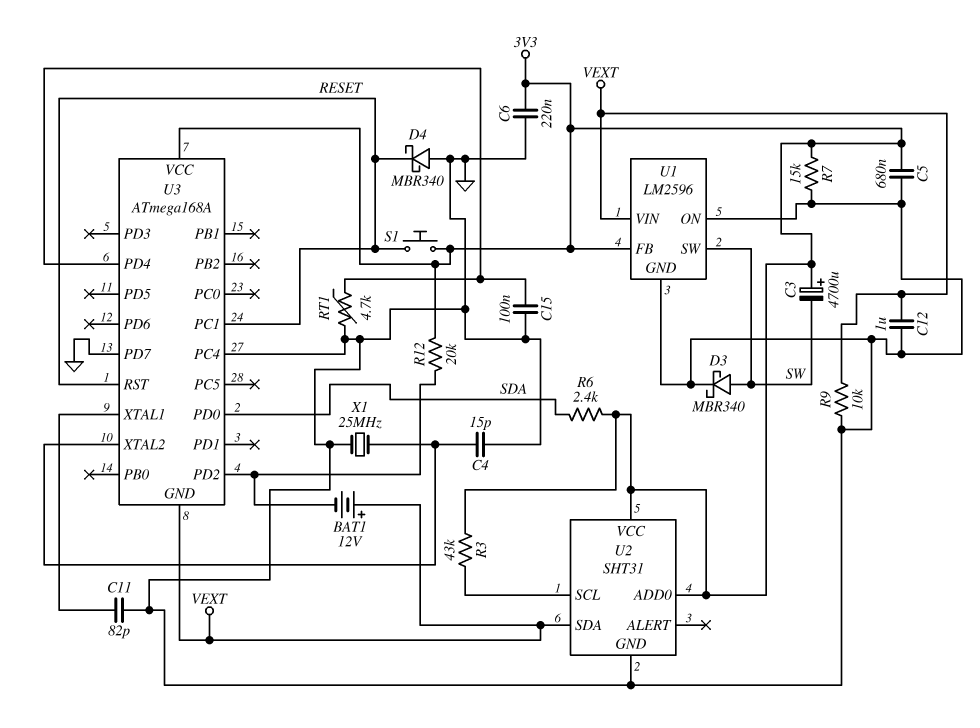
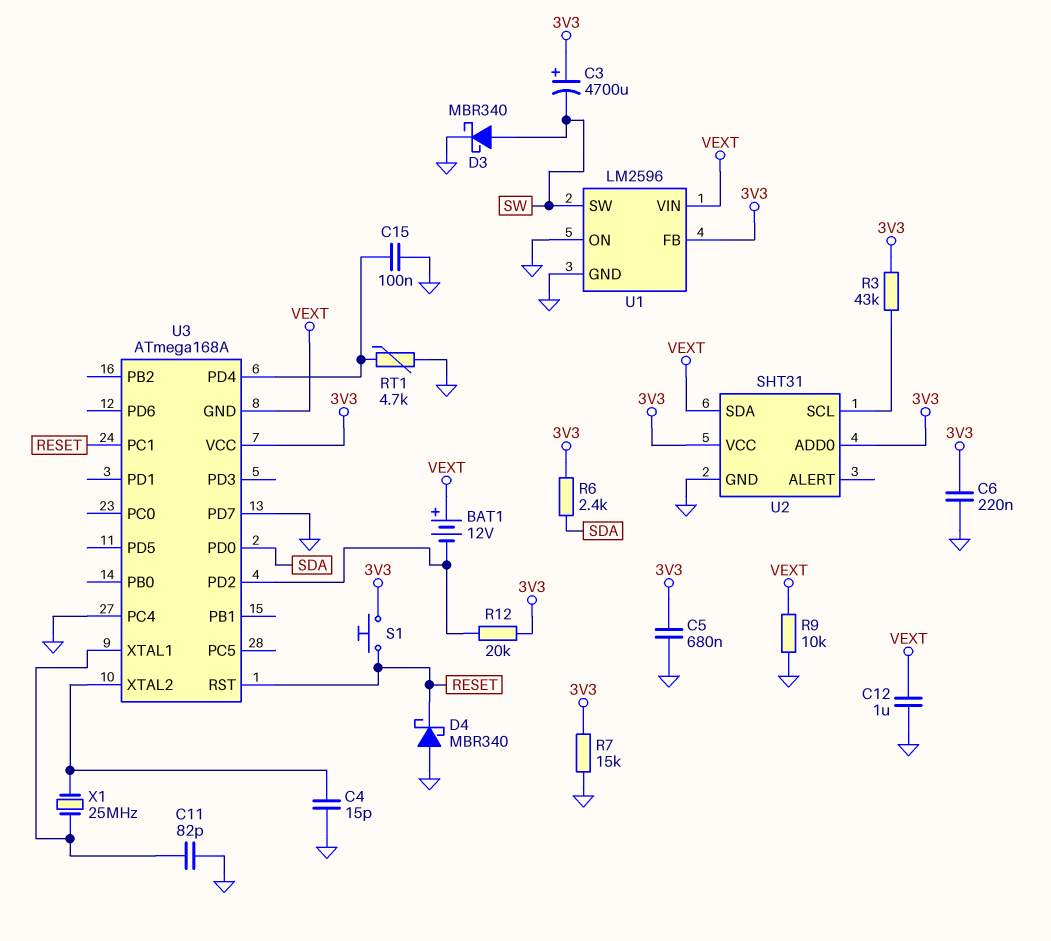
X1: 25MHz (GND, U3/XTAL2) -> 25MHz (U3/XTAL1, U3/XTAL2)

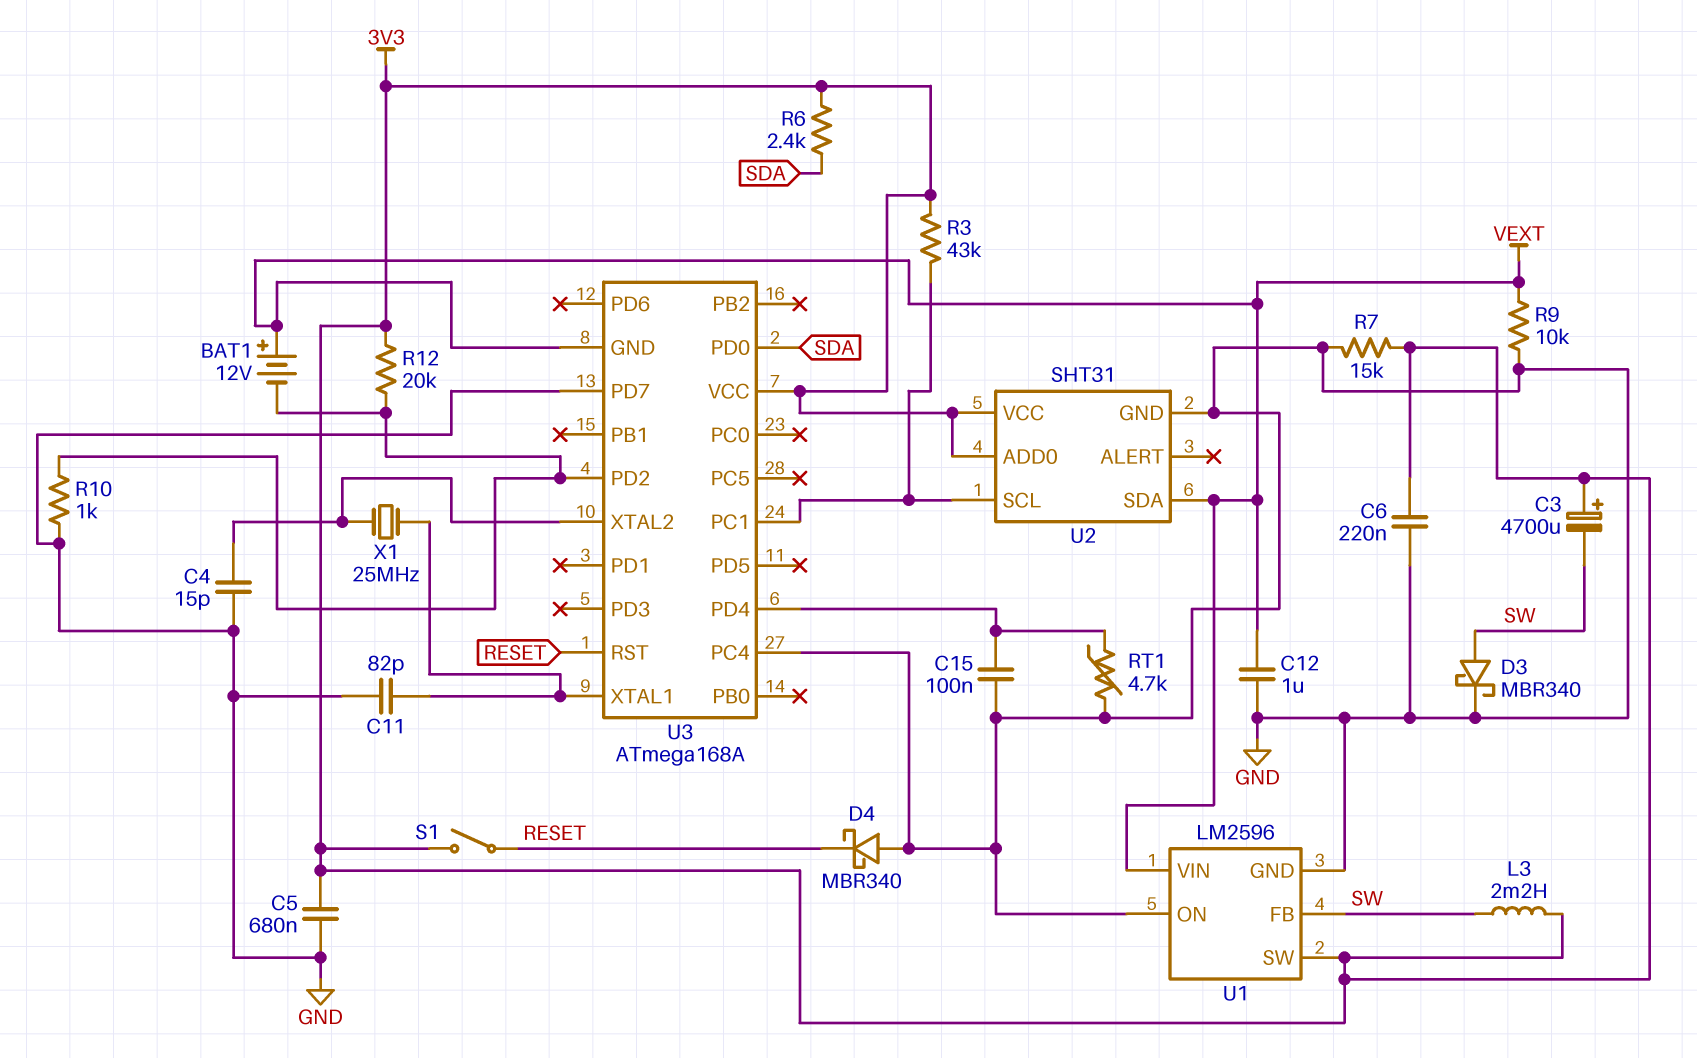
L3: none -> 2.2mH (3V3, SW)
R10: none -> 1k (GND, U3/PD2)
S1: button (3V3, RESET) -> switch (3V3, RESET)
U1 pin FB: 3V3 -> SW
U1 pin SW: SW -> 3V3
U3 pin PC1: RESET -> U2/SCL

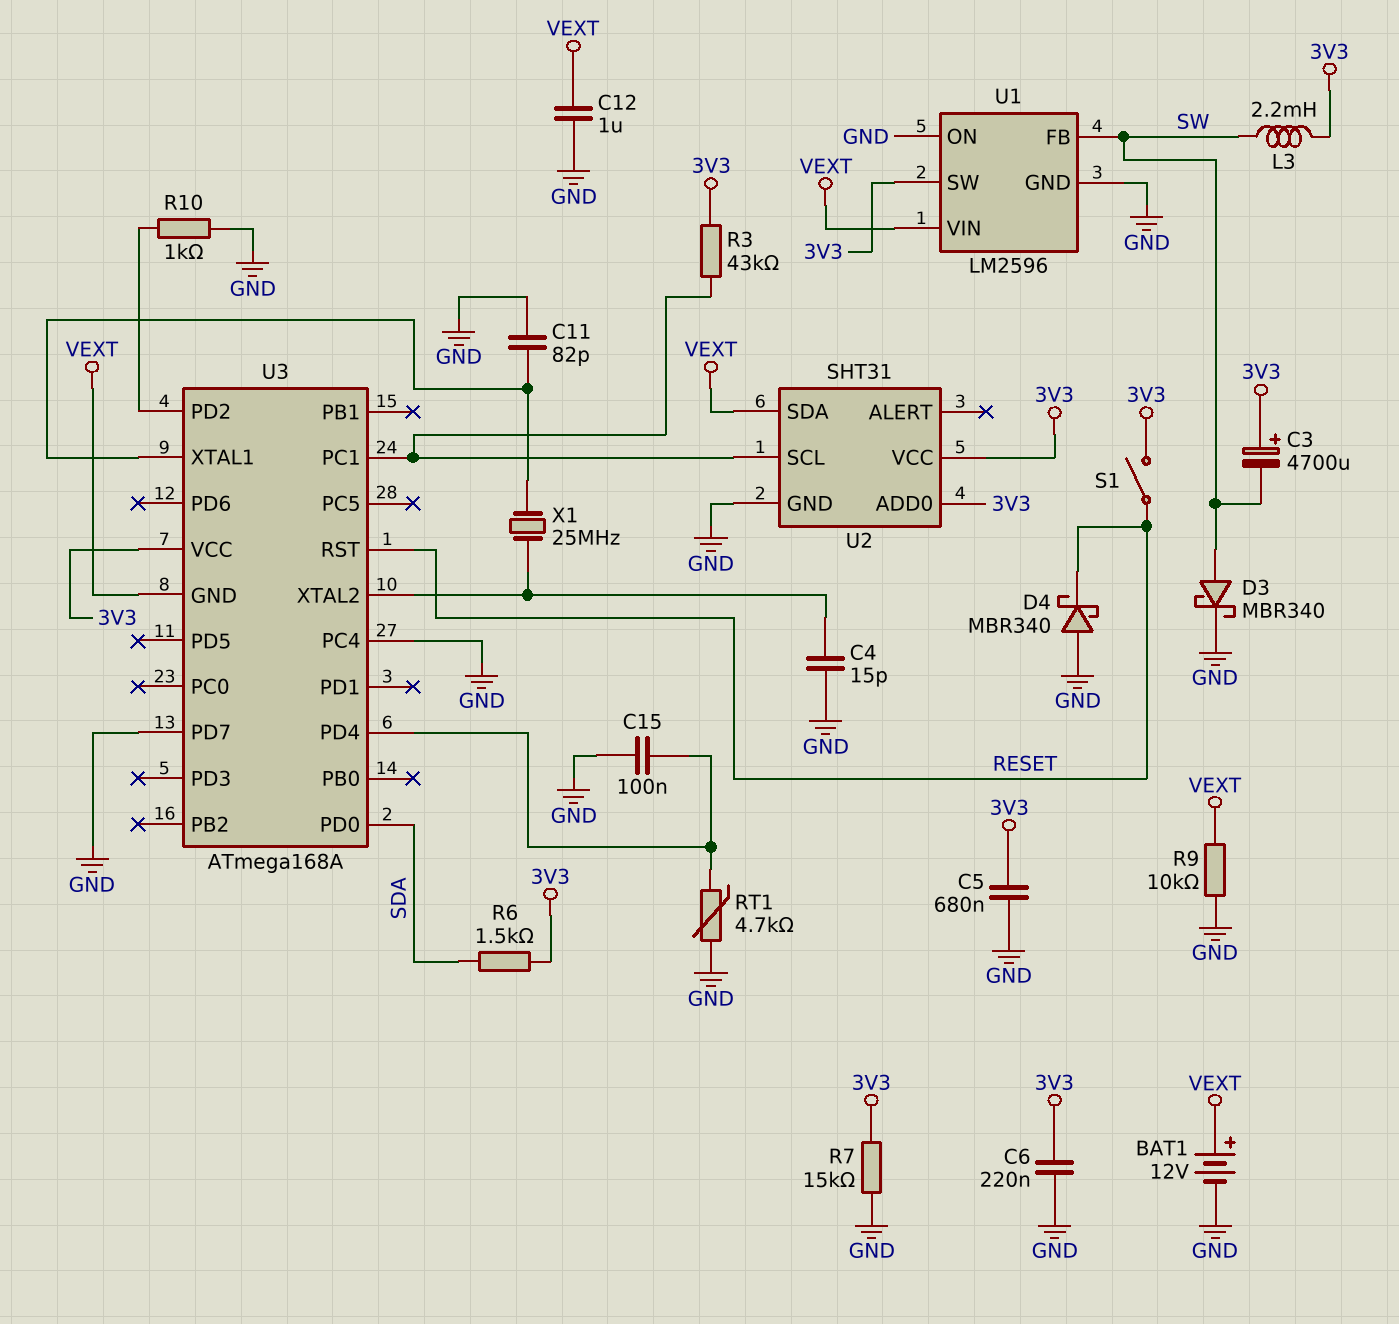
BAT1: 12V (plus VEXT, minus U3/PD2) -> 12V (plus VEXT, minus GND)
R6: 2.4k (3V3, SDA) -> 1.5k (3V3, SDA)
R12: 20k (3V3, U3/PD2) -> none

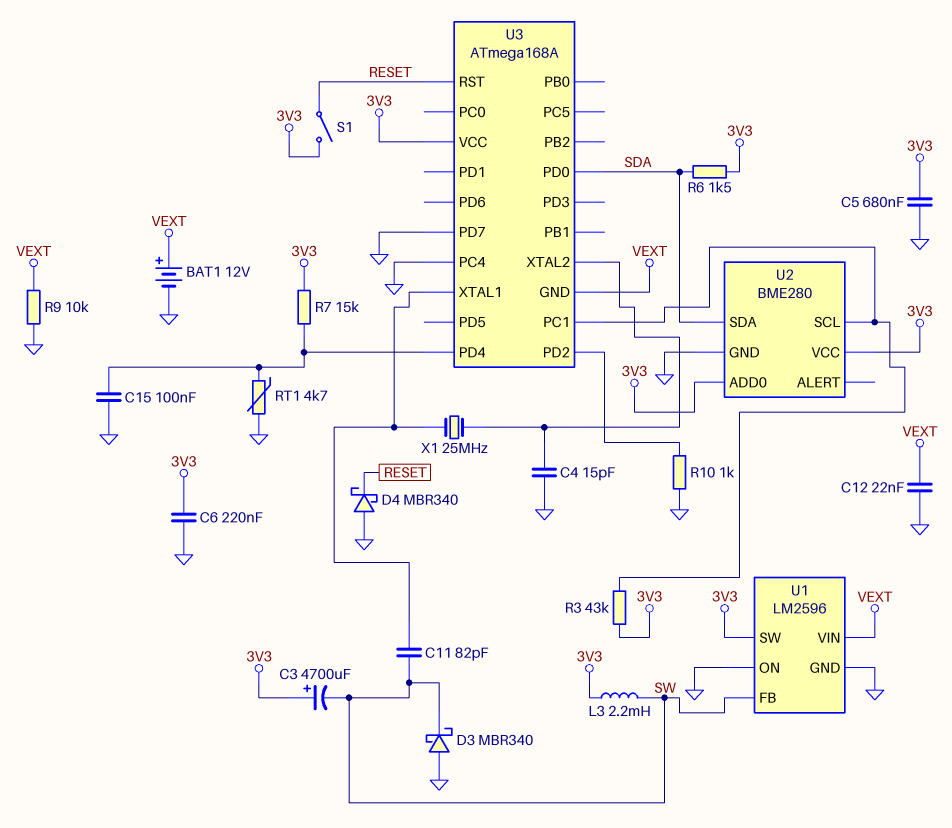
C11: 82pF (GND, U3/XTAL1) -> 82pF (SW, U3/XTAL1)
C12: 1uF (GND, VEXT) -> 22nF (GND, VEXT)
D3: schottky MBR340 (A SW, K GND) -> schottky MBR340 (A GND, K SW)
R7: 15k (3V3, GND) -> 15k (3V3, U3/PD4)
U2: SHT31 -> BME280
U2 pin SDA: VEXT -> SDA

